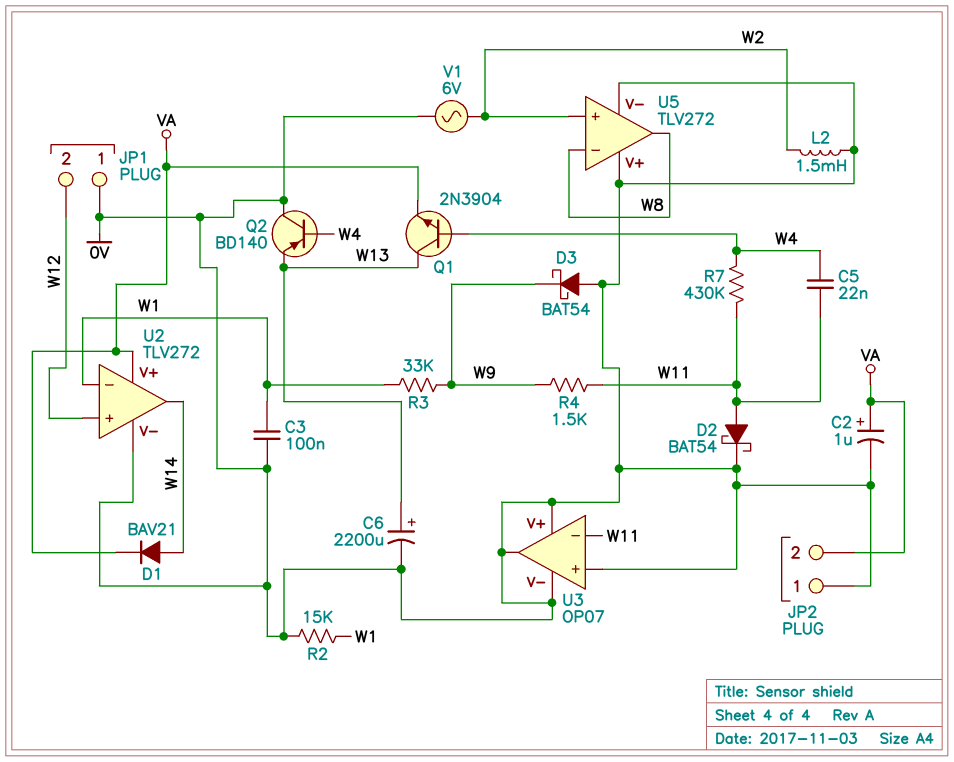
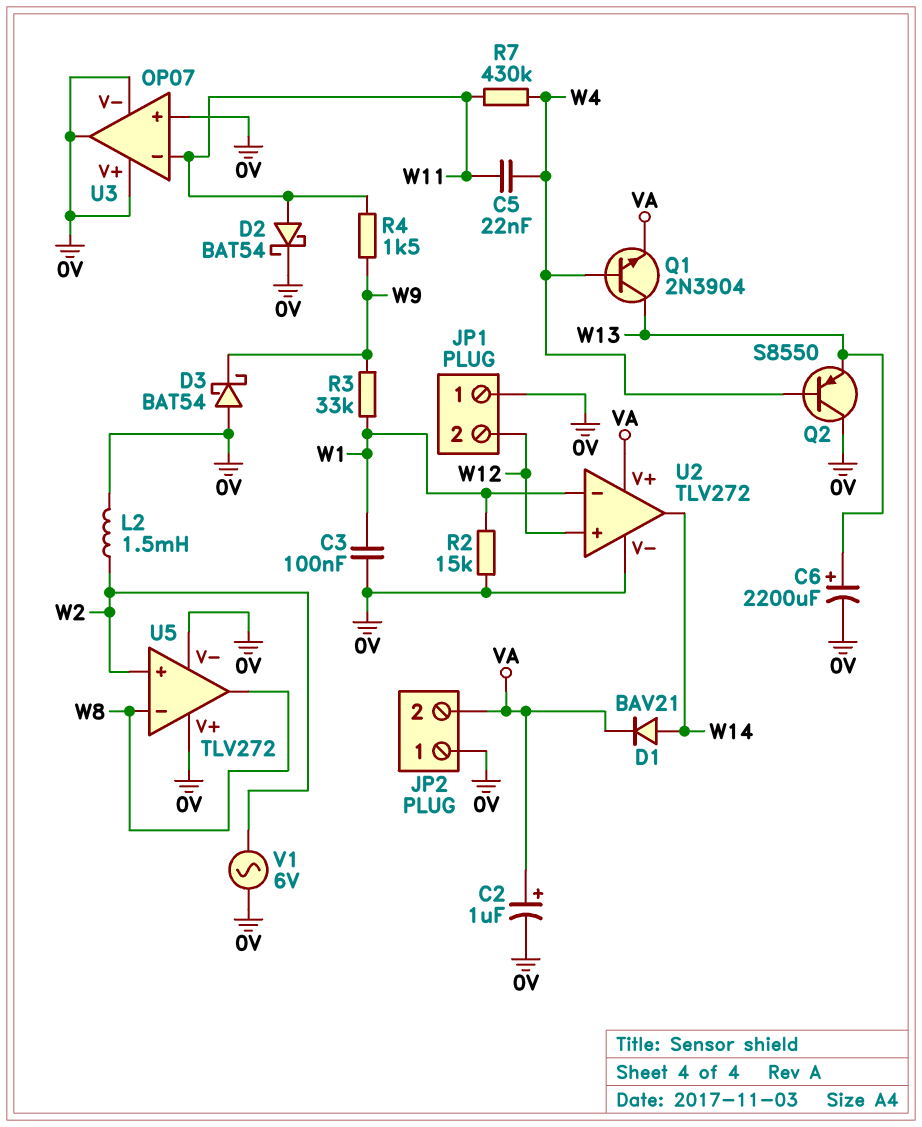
Q2: PNP BD140 (B W4, C 0V, E W13) -> PNP S8550 (B W4, C 0V, E W13)

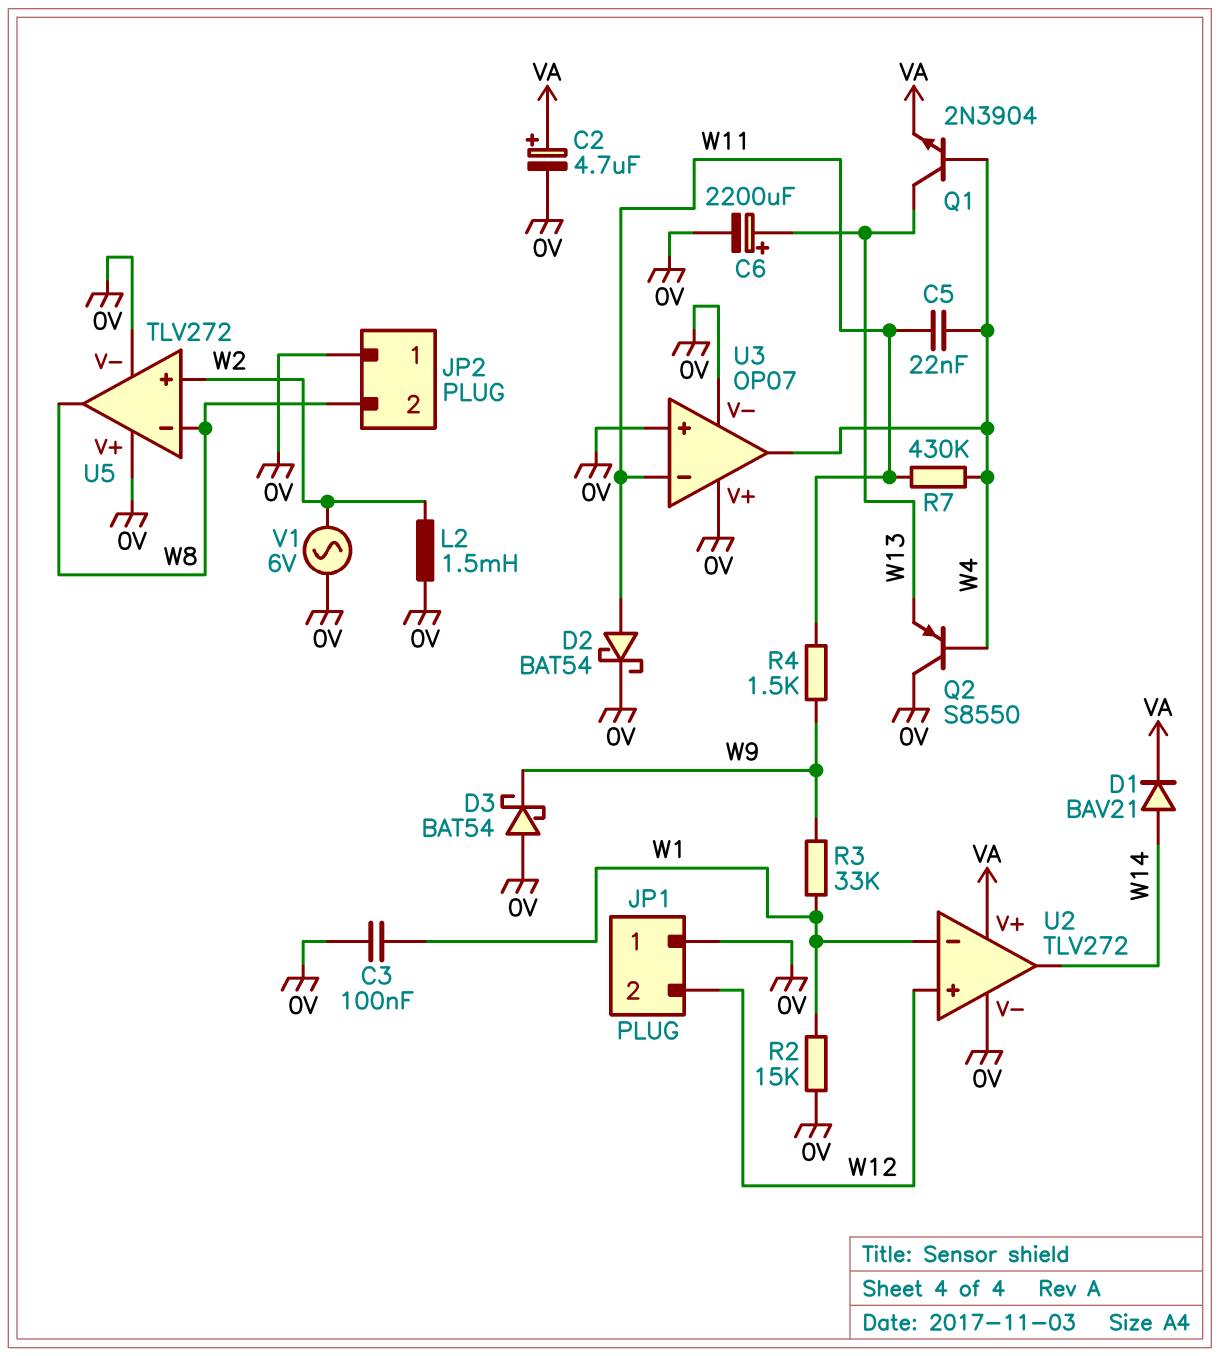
C2: 1uF (plus VA, minus 0V) -> 4.7uF (plus VA, minus 0V)
JP2 pin 2: VA -> W8
U3 pin out: 0V -> W4

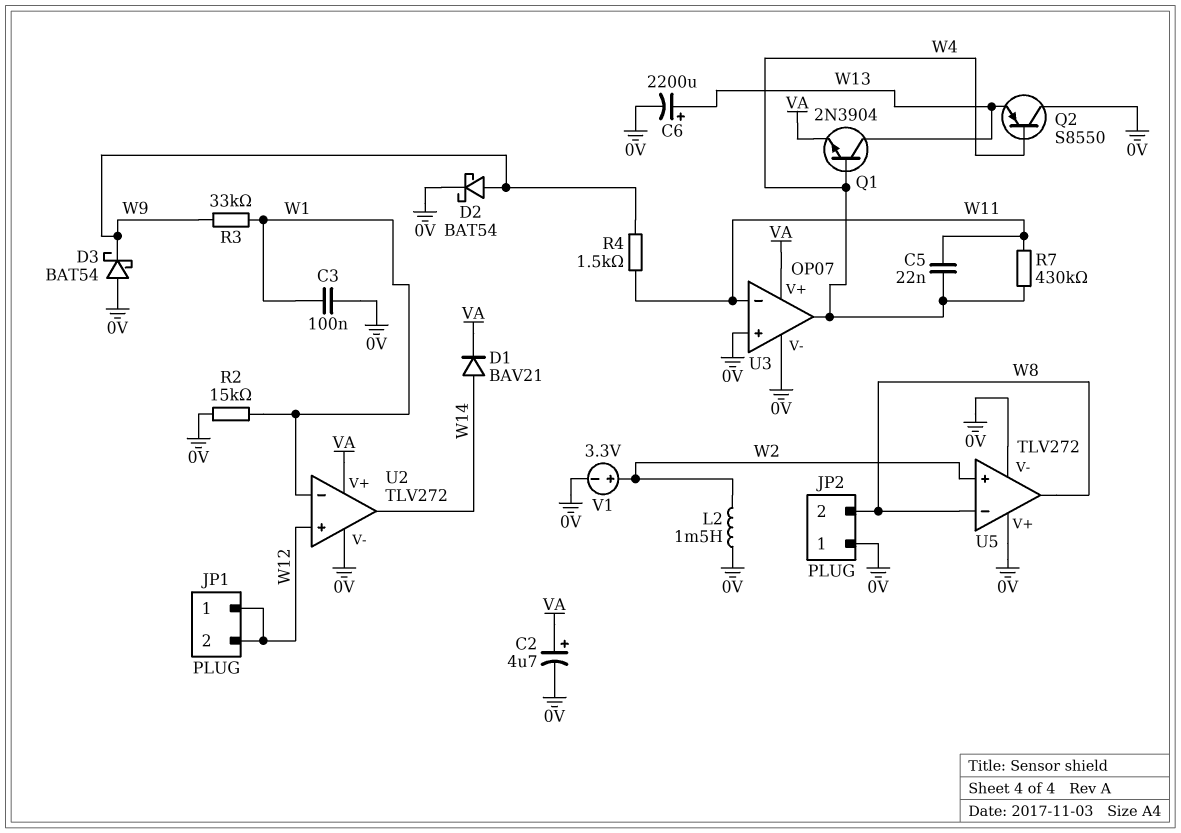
D2: schottky BAT54 (A W11, K 0V) -> schottky BAT54 (A W9, K 0V)
JP1 pin 1: 0V -> W12
U3 pin V+: 0V -> VA
V1: AC 6V (0V, W2) -> 3.3V (plus W2, minus 0V)

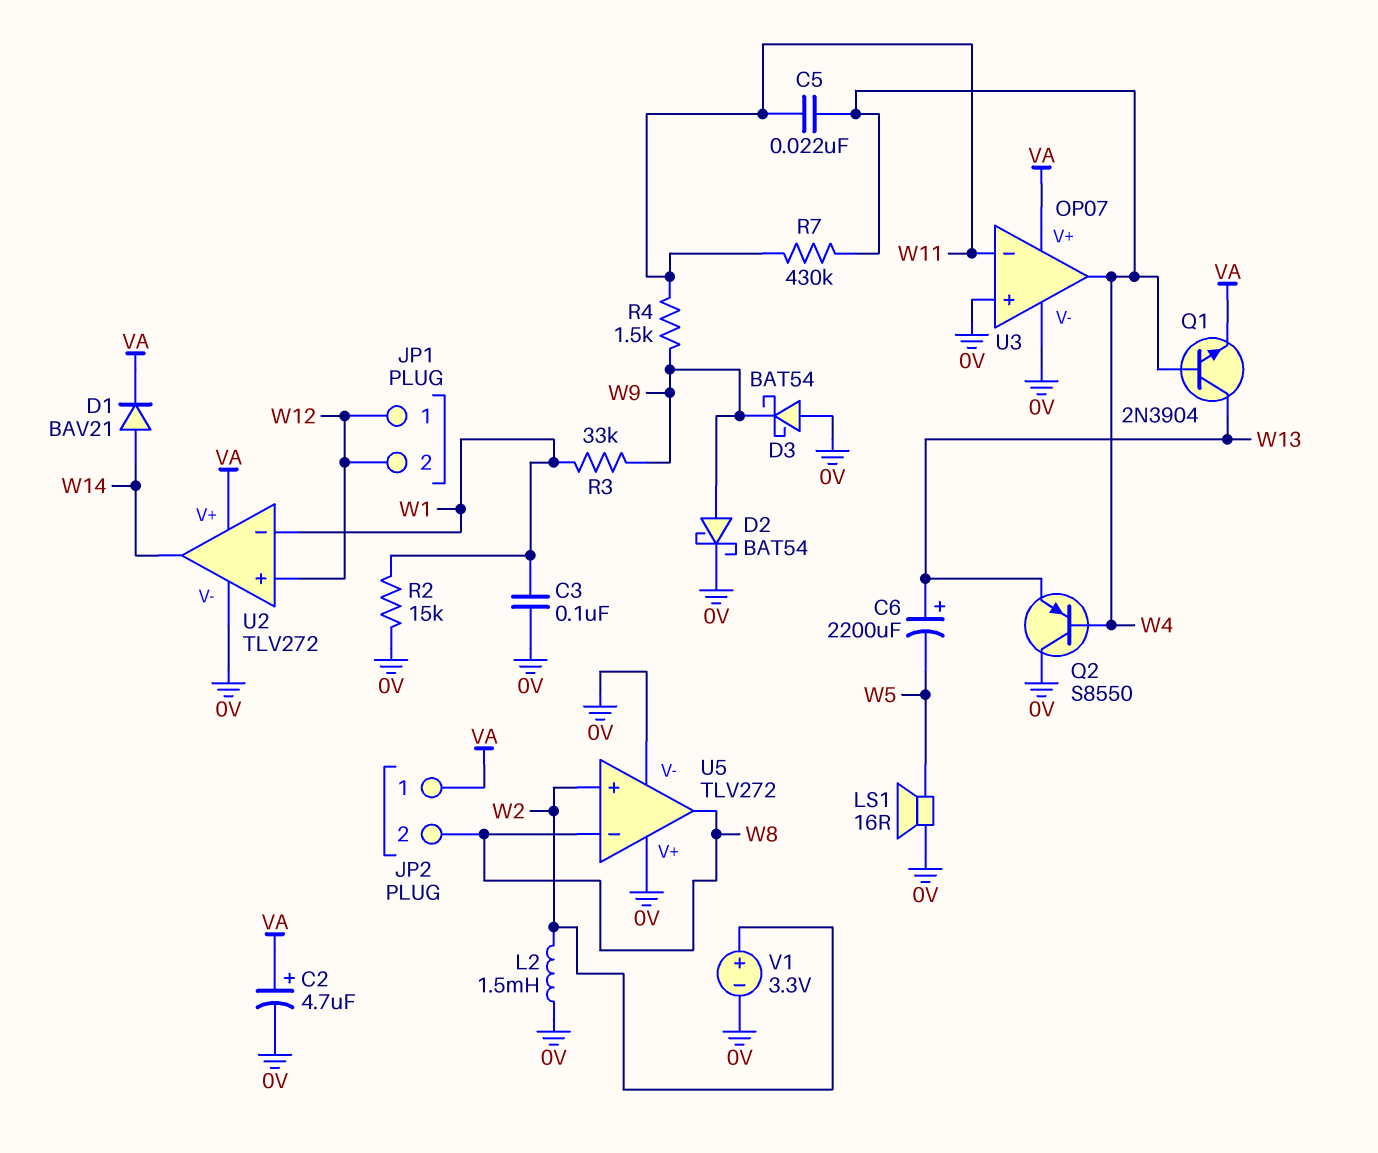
C6: 2200uF (plus W13, minus 0V) -> 2200uF (plus W13, minus W5)
JP2 pin 1: 0V -> VA
LS1: none -> speaker 16R (0V, W5)

